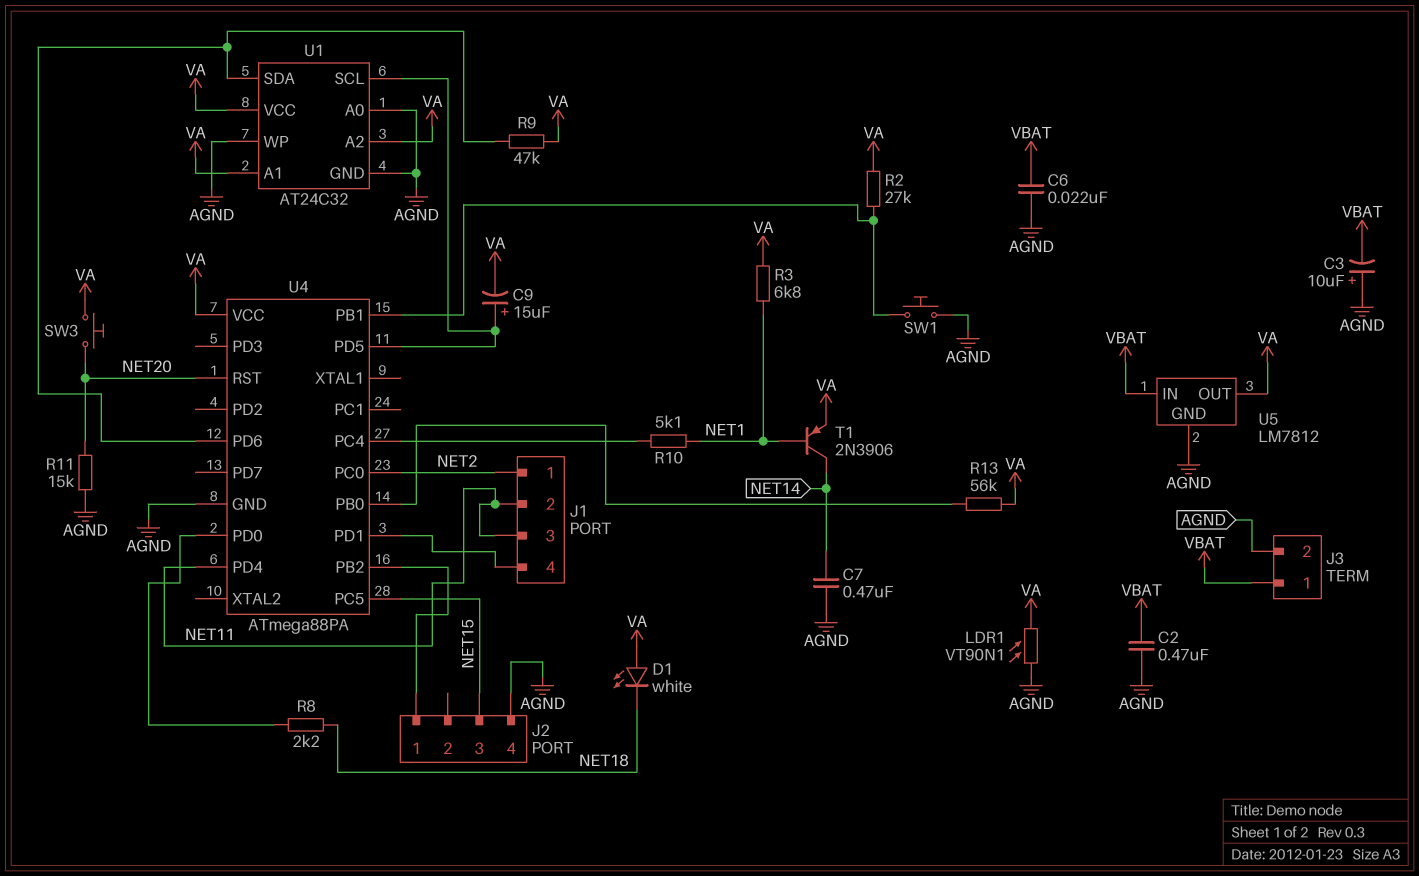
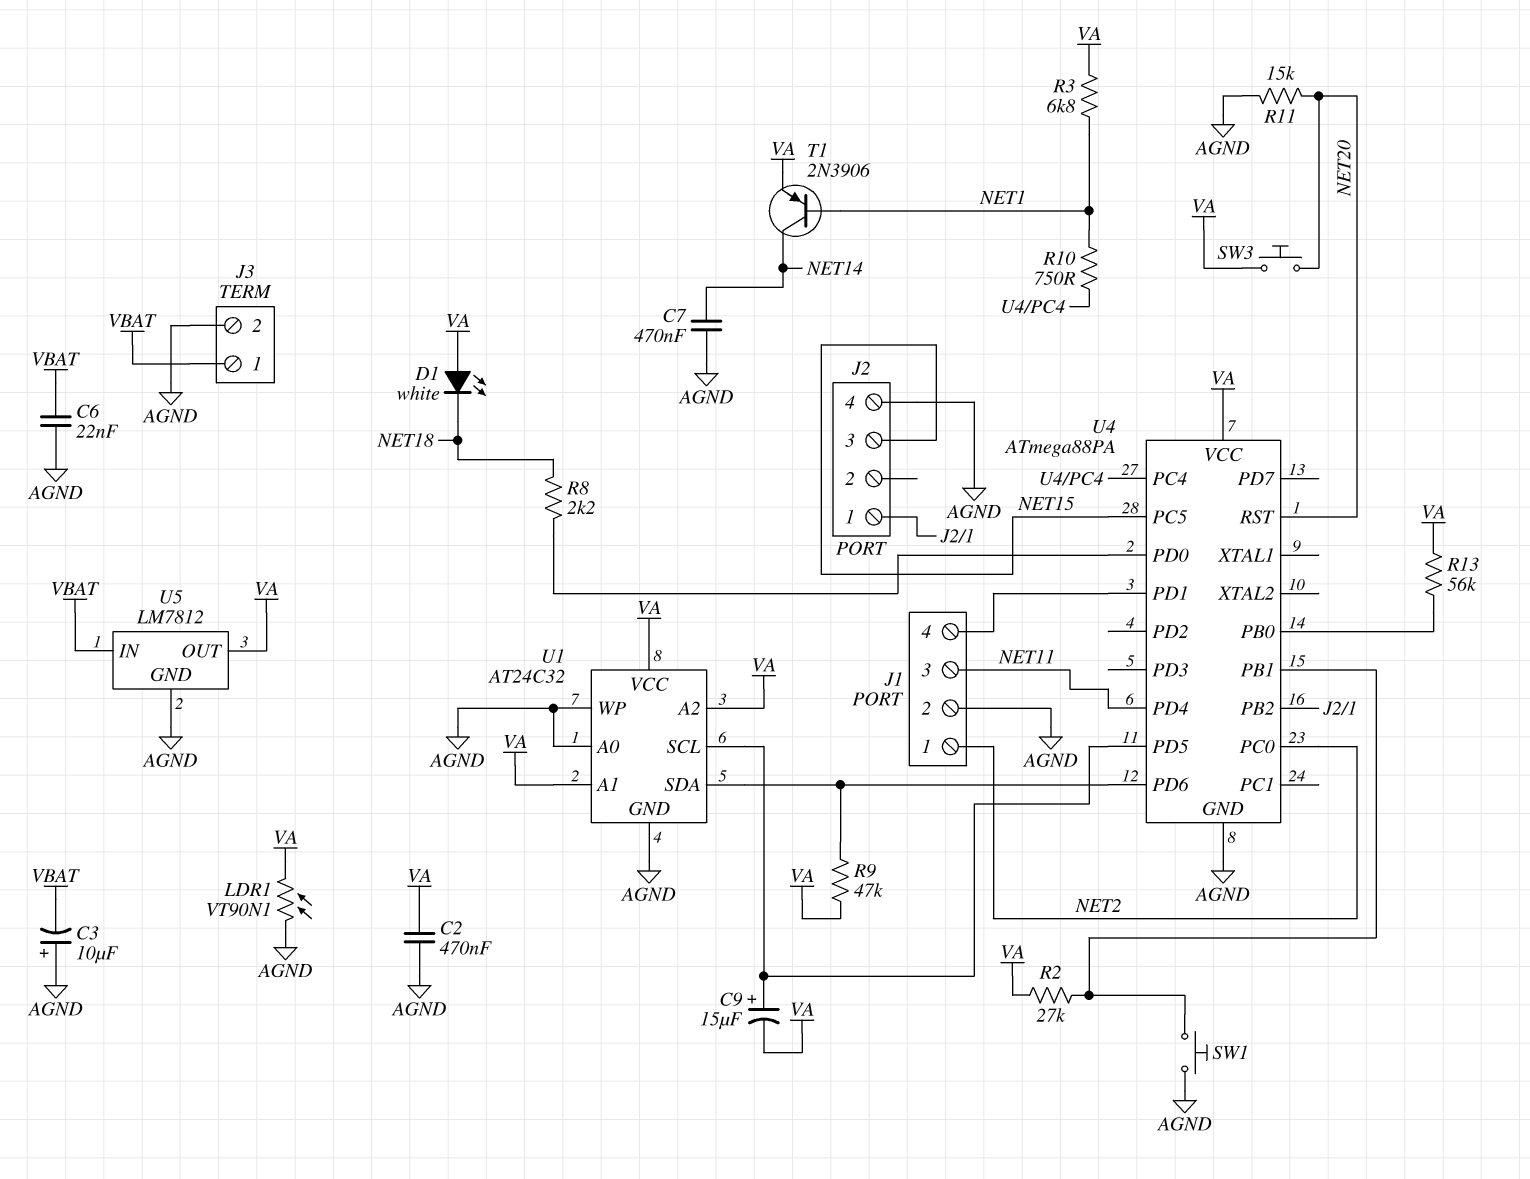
C2: 470nF (AGND, VBAT) -> 470nF (AGND, VA)
J1 pin 2: NET11 -> AGND
R10: 5.1k (NET1, U4/PC4) -> 750 (NET1, U4/PC4)

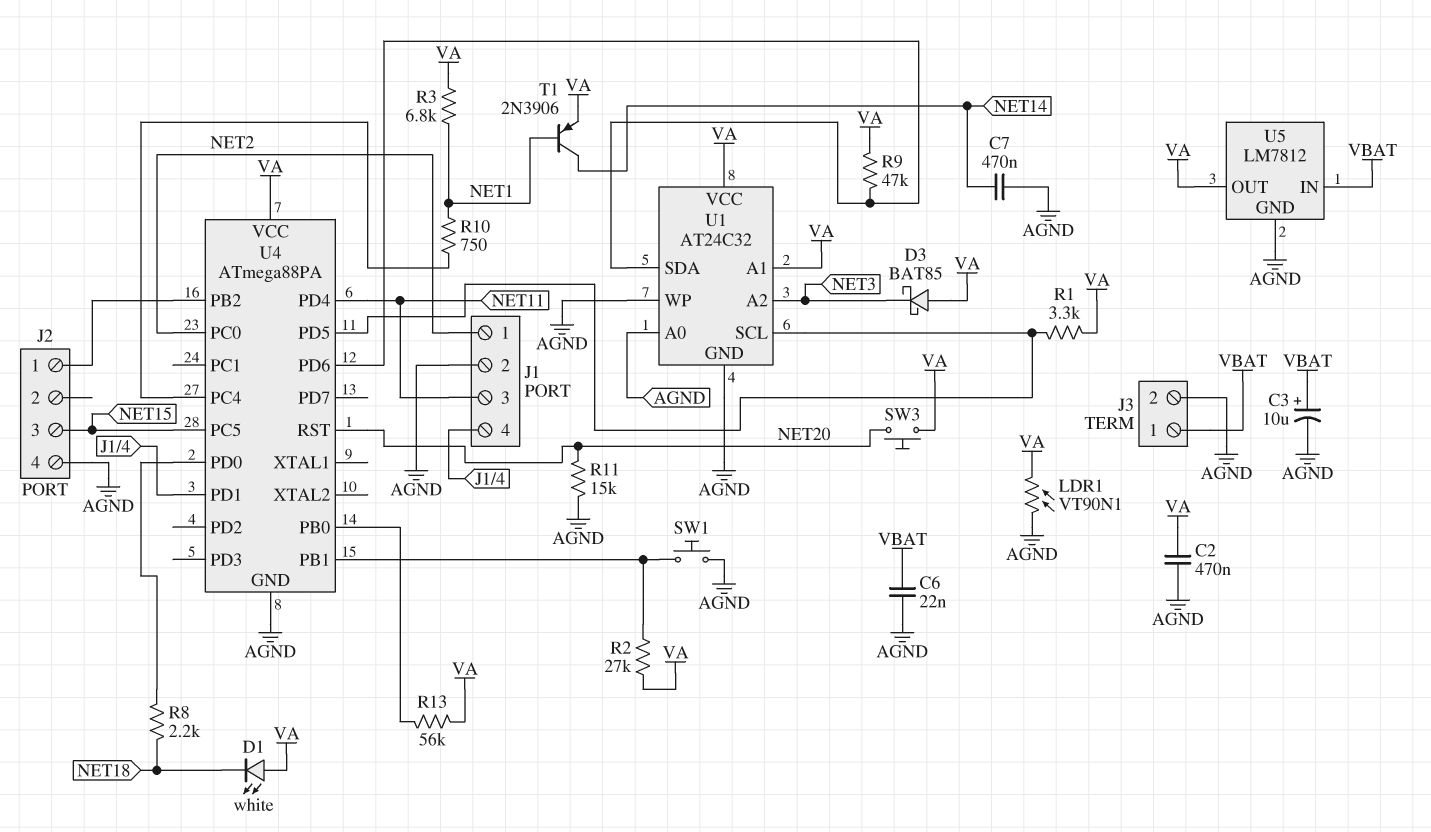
C3: 10uF (plus AGND, minus VBAT) -> 10uF (plus VBAT, minus AGND)
C9: 15uF (plus U1/SCL, minus VA) -> none
D3: none -> schottky BAT85 (A VA, K NET3)
R1: none -> 3.3k (U1/SCL, VA)
U1 pin A2: VA -> NET3

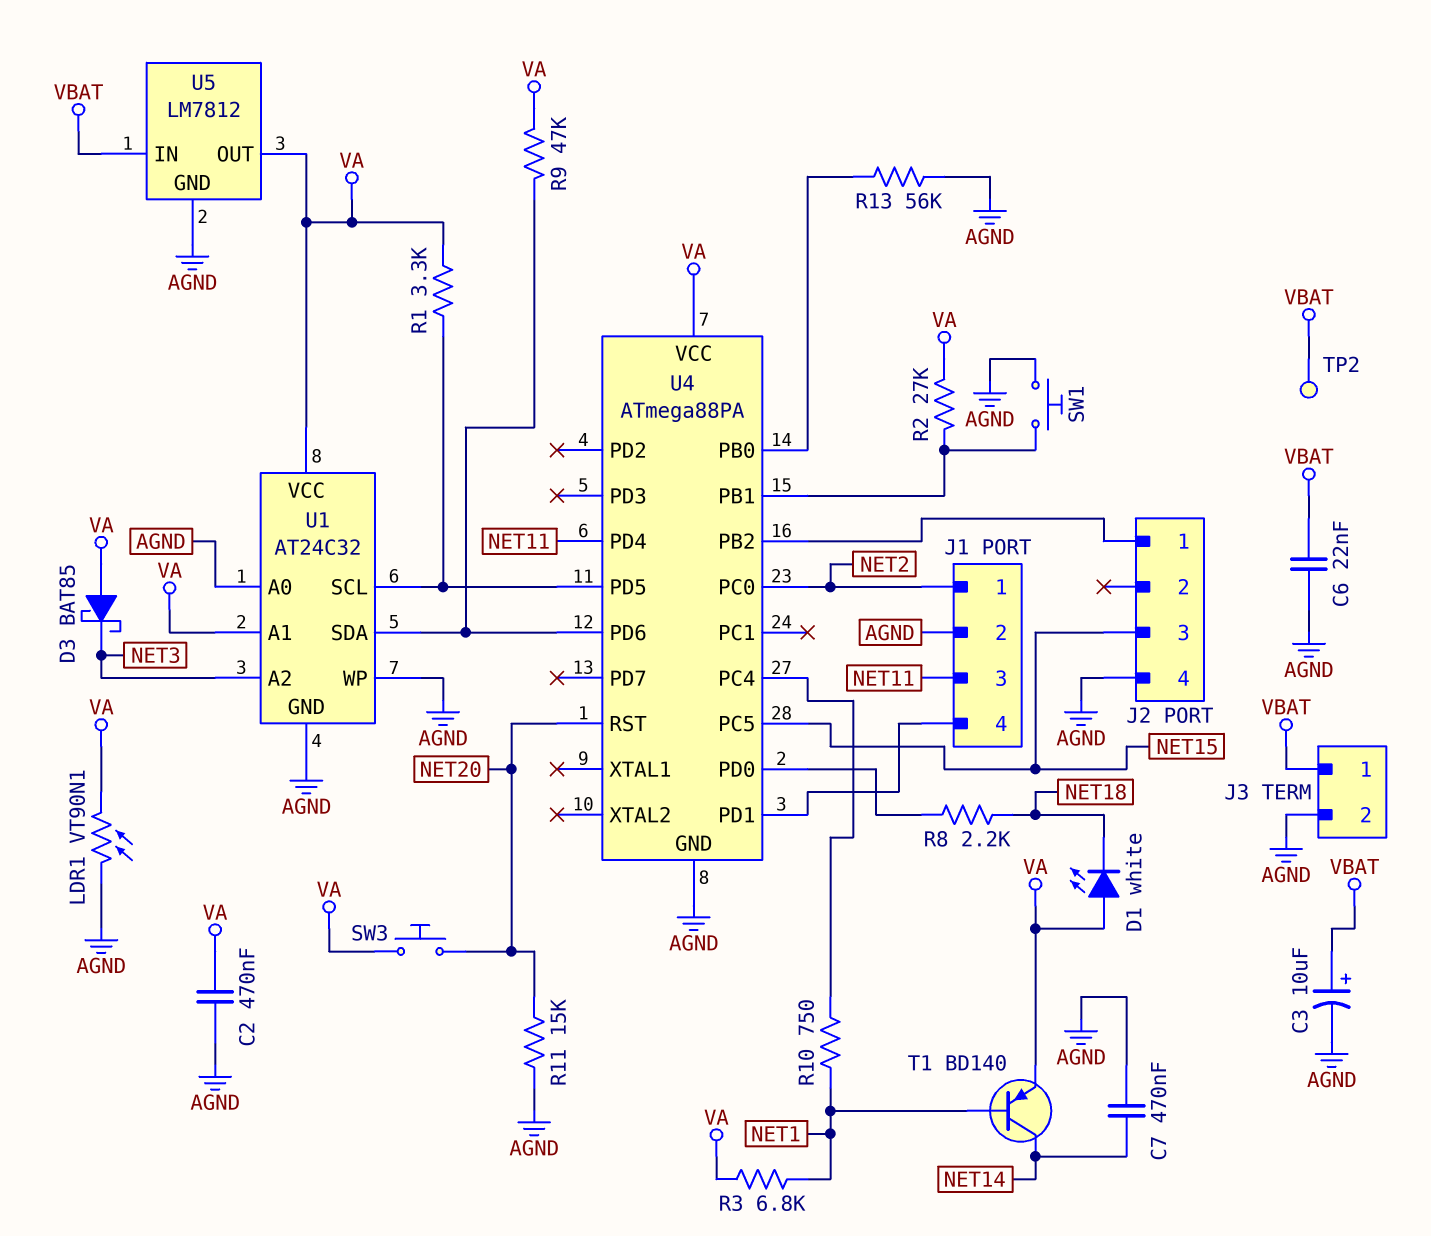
R13: 56k (U4/PB0, VA) -> 56k (AGND, U4/PB0)
T1: PNP 2N3906 (B NET1, C NET14, E VA) -> PNP BD140 (B NET1, C NET14, E VA)
TP2: none -> test point (VBAT)

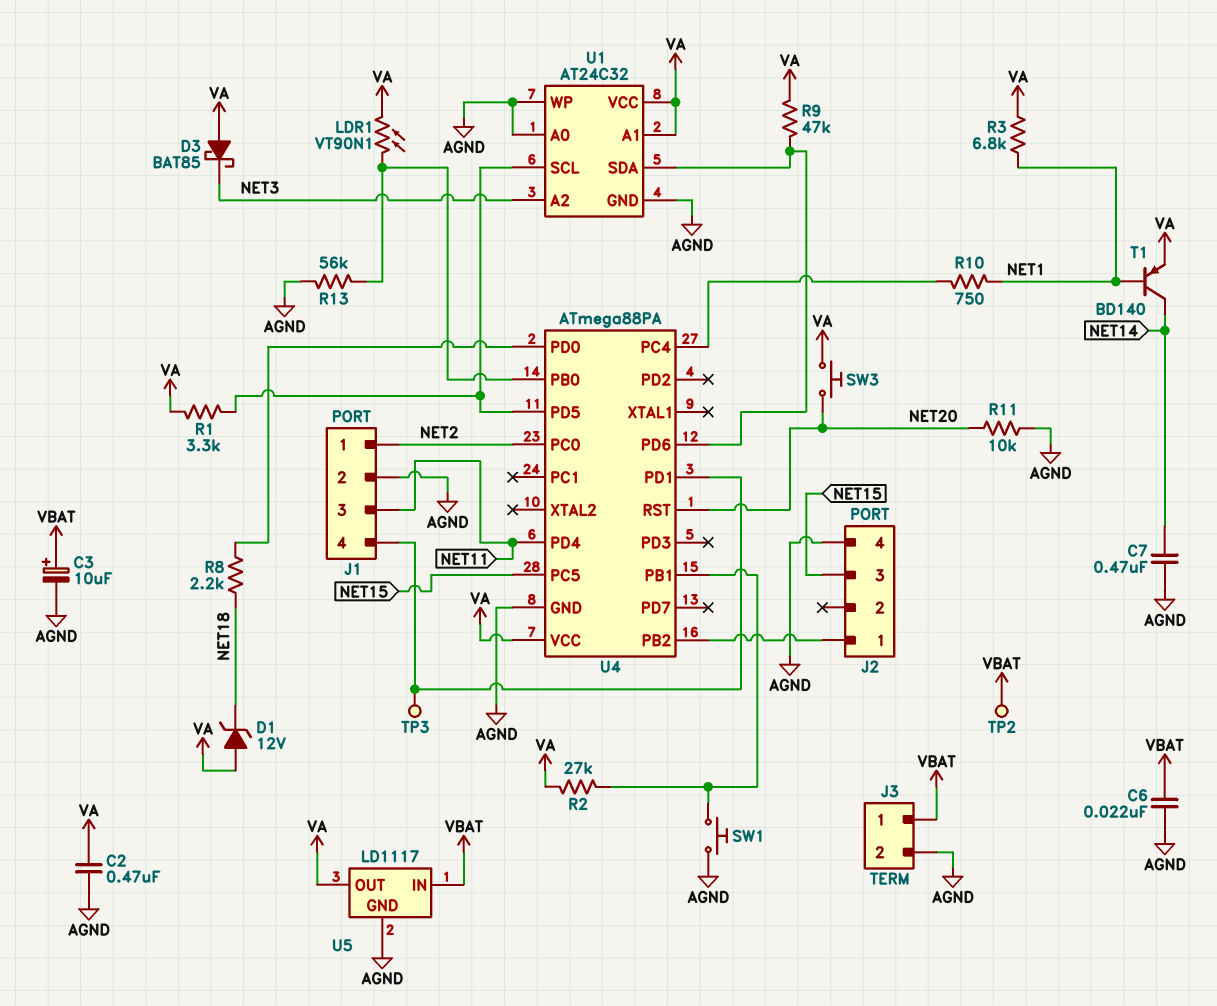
D1: LED white (A VA, K NET18) -> zener 12V (A VA, K NET18)
LDR1: VT90N1 (AGND, VA) -> VT90N1 (U4/PB0, VA)
R11: 15k (AGND, NET20) -> 10k (AGND, NET20)
TP3: none -> test point (J1/4)
U5: LM7812 -> LD1117

